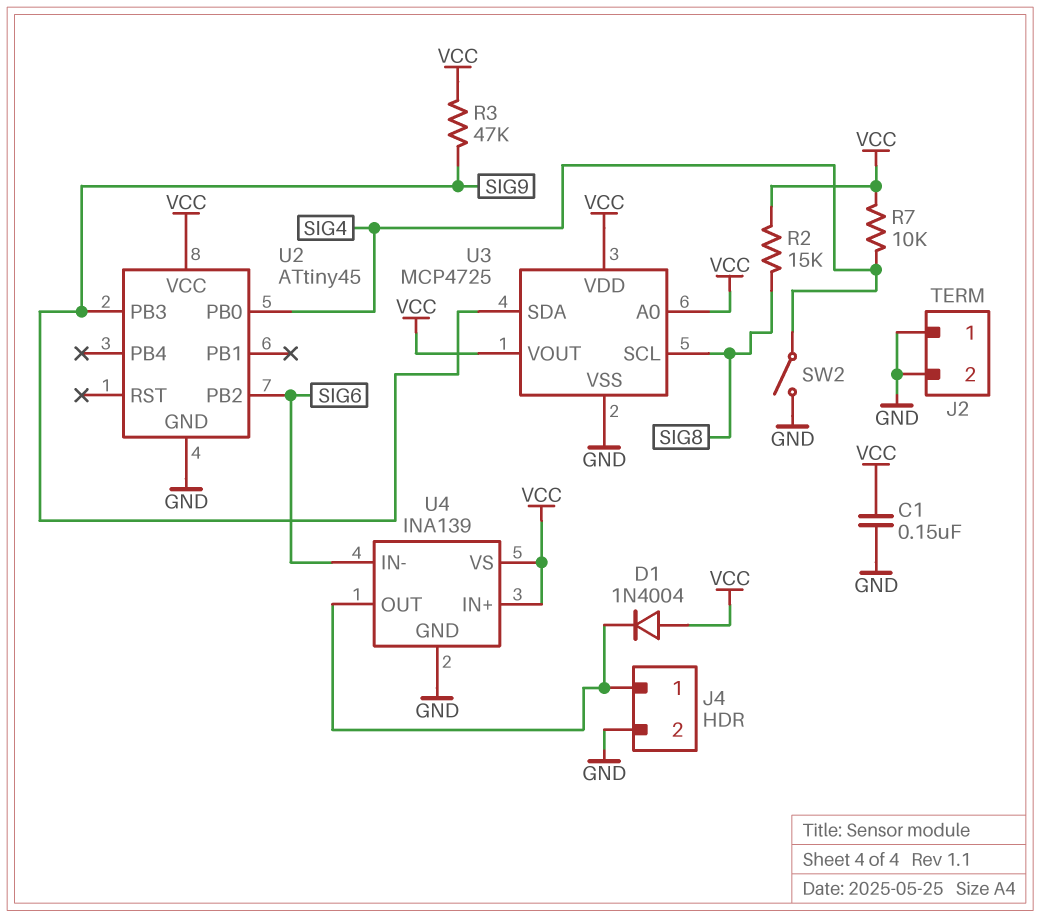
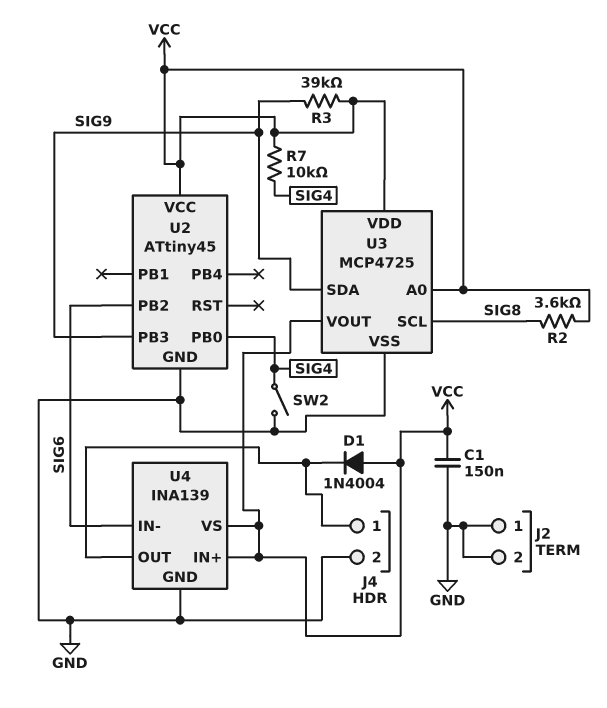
R2: 15k (SIG8, VCC) -> 3.6k (SIG8, VCC)
R3: 47k (SIG9, VCC) -> 39k (SIG9, VCC)

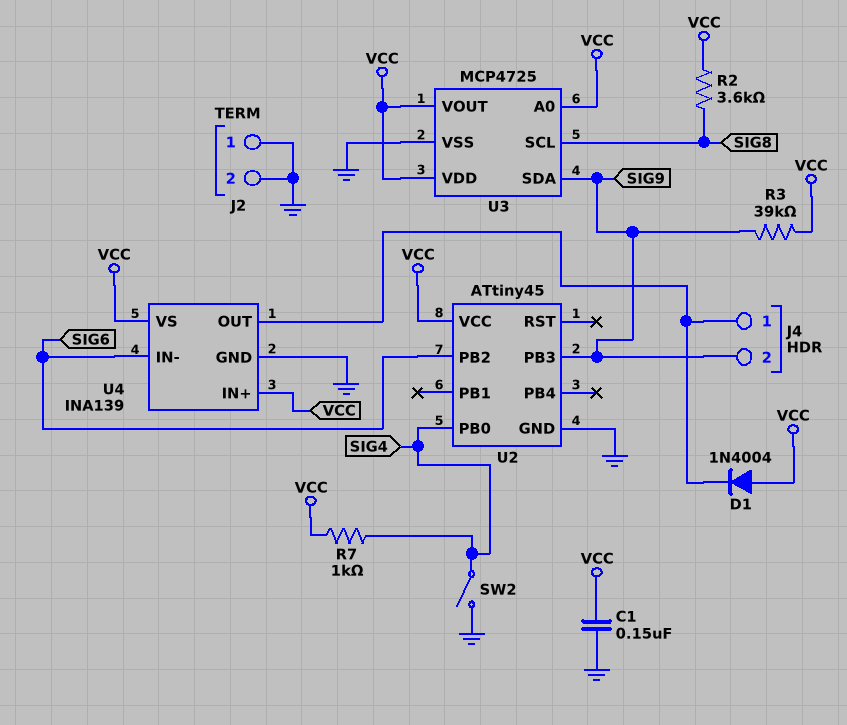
J4 pin 2: GND -> SIG9
R7: 10k (SIG4, VCC) -> 1k (SIG4, VCC)

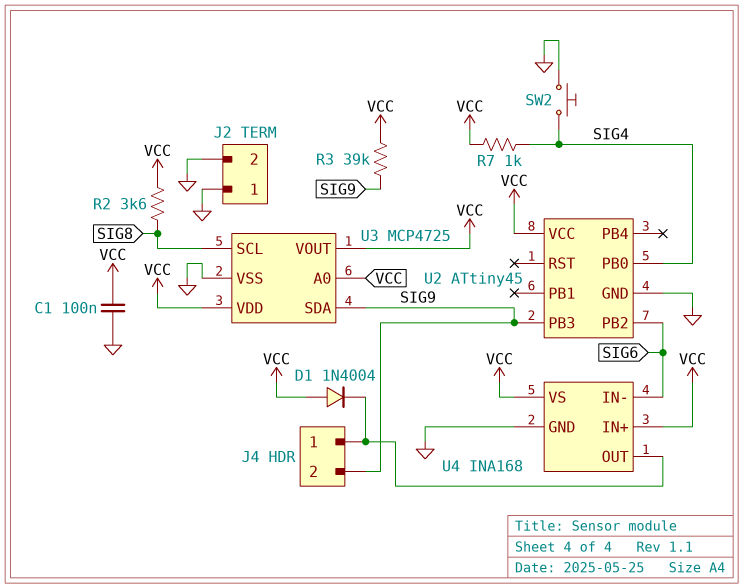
C1: 150nF (GND, VCC) -> 100nF (GND, VCC)
SW2: switch (GND, SIG4) -> button (GND, SIG4)
U4: INA139 -> INA168

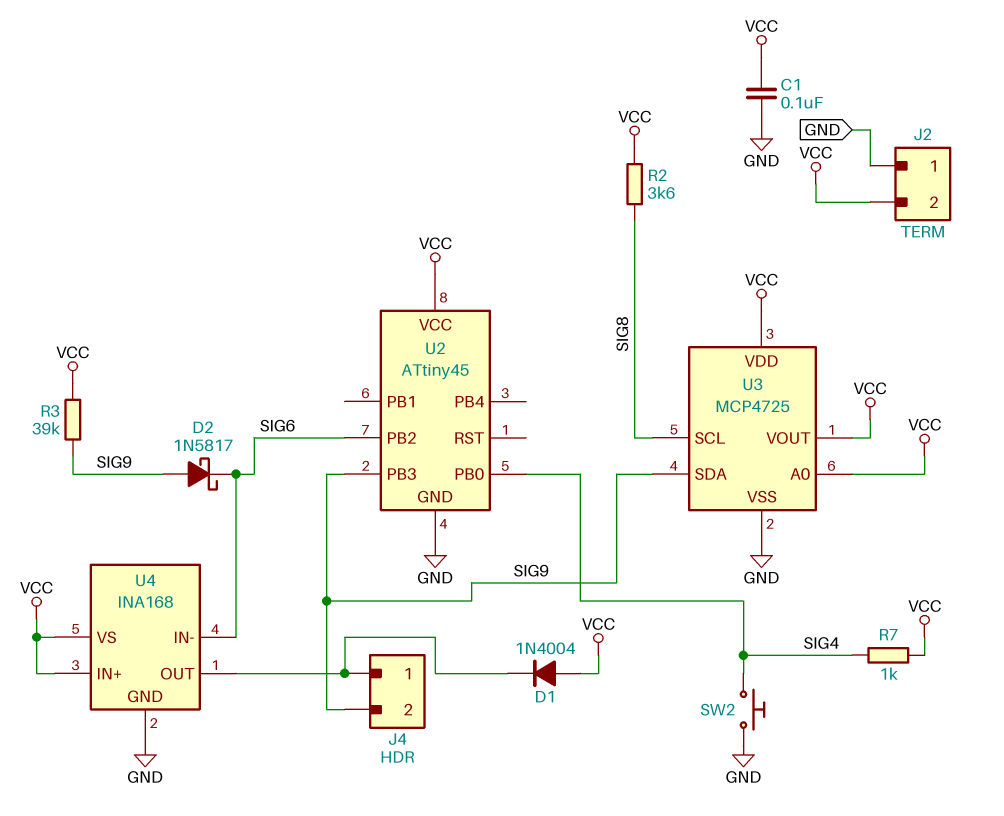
D2: none -> schottky 1N5817 (A SIG9, K SIG6)
J2 pin 2: GND -> VCC

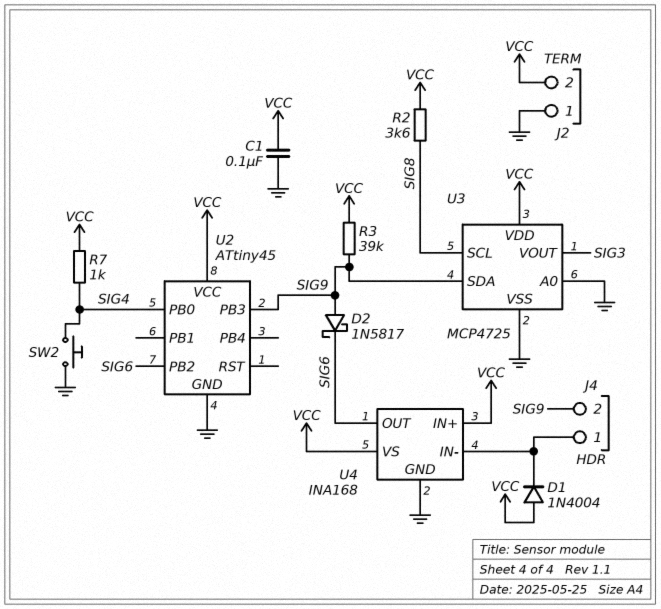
U3 pin A0: VCC -> GND
U3 pin VOUT: VCC -> SIG3
U4 pin IN-: SIG6 -> J4/1
U4 pin OUT: J4/1 -> SIG6

